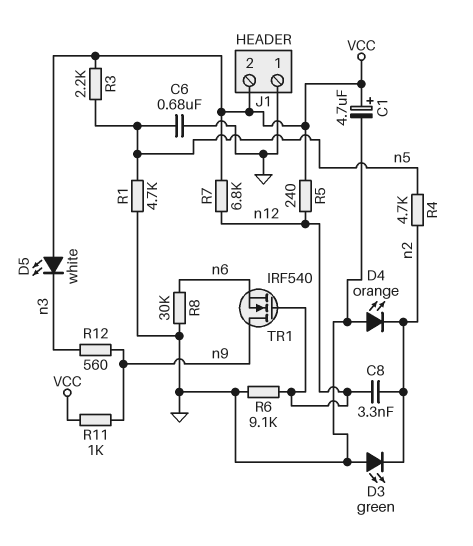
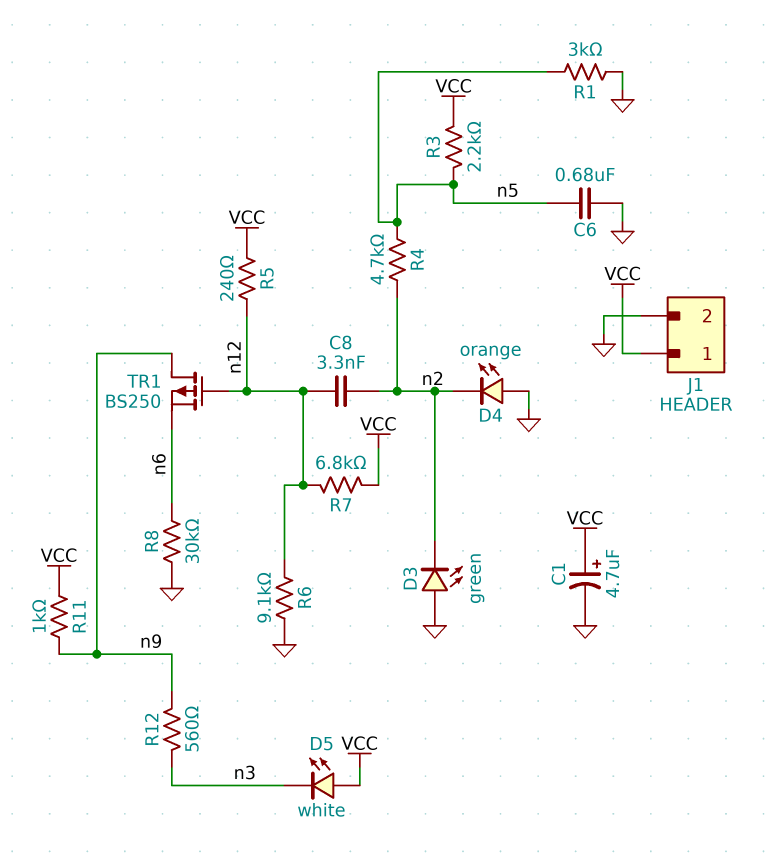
J1 pin 1: GND -> VCC
J1 pin 2: VCC -> GND
R1: 4.7k (GND, n5) -> 3k (GND, n5)
TR1: NMOS IRF540 (G n12, D n9, S n6) -> PMOS BS250 (G n12, D n9, S n6)

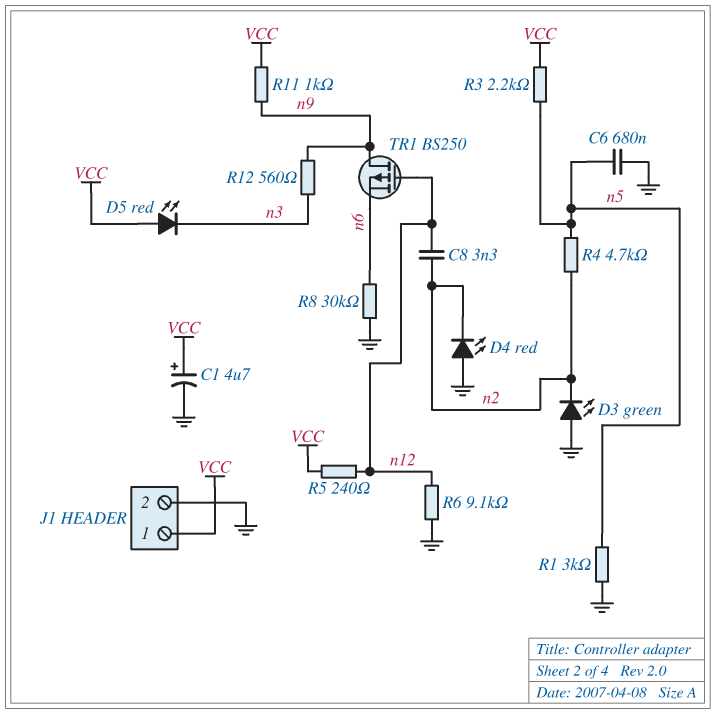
D4: LED orange (A GND, K n2) -> LED red (A GND, K n2)
D5: LED white (A VCC, K n3) -> LED red (A VCC, K n3)
R7: 6.8k (VCC, n12) -> none

